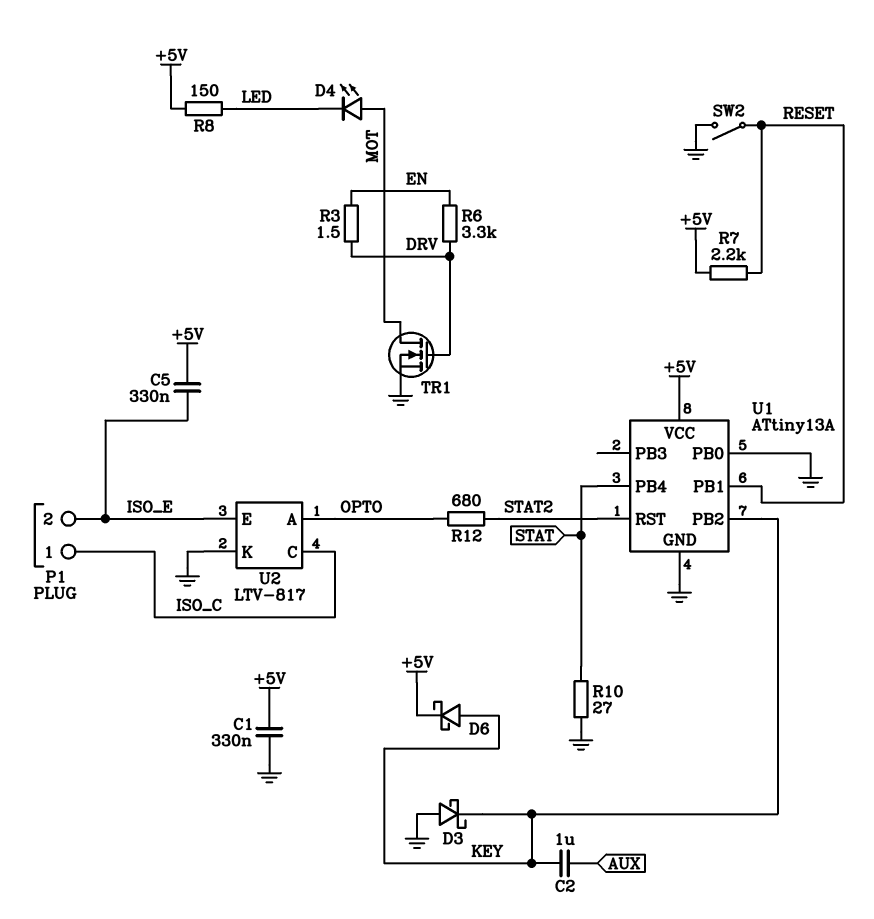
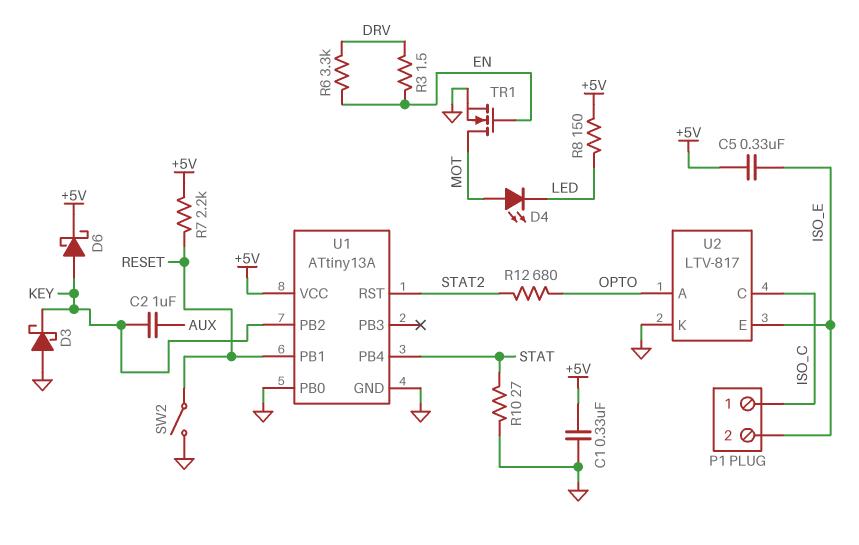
TR1: NMOS (G DRV, D MOT, S GND) -> NMOS (G EN, D MOT, S GND)

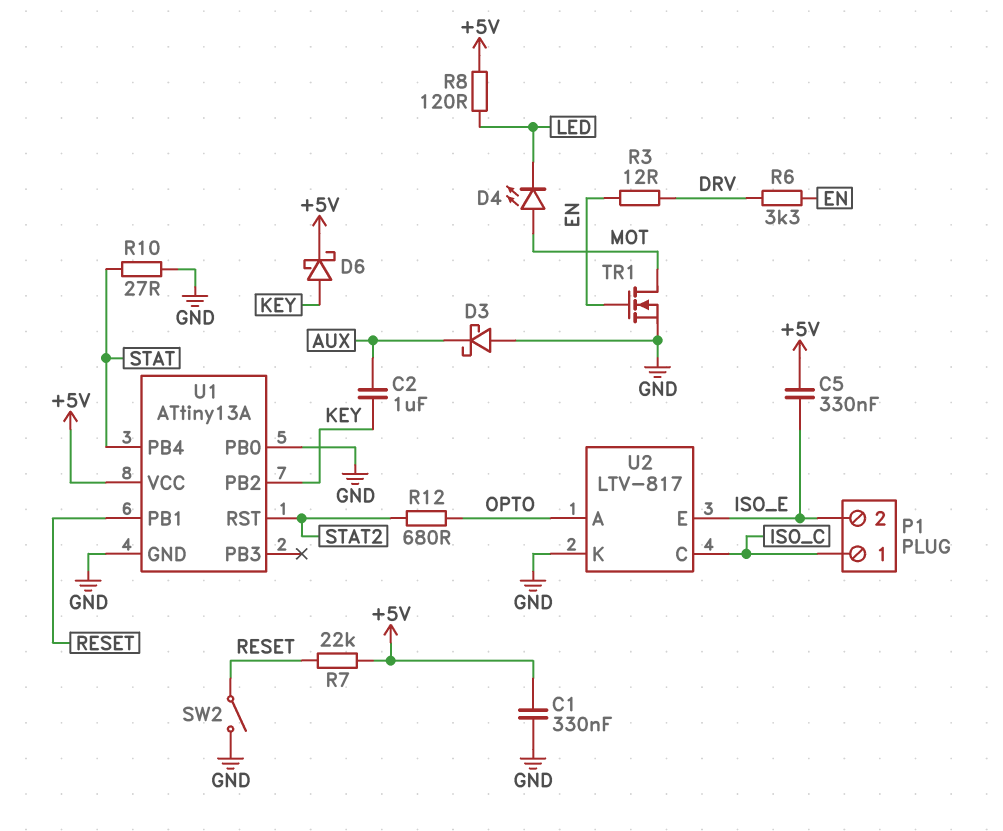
D3: schottky (A GND, K KEY) -> schottky (A GND, K AUX)
R3: 1.5 (DRV, EN) -> 12 (DRV, EN)
R7: 2.2k (+5V, RESET) -> 22k (+5V, RESET)
R8: 150 (+5V, LED) -> 120 (+5V, LED)

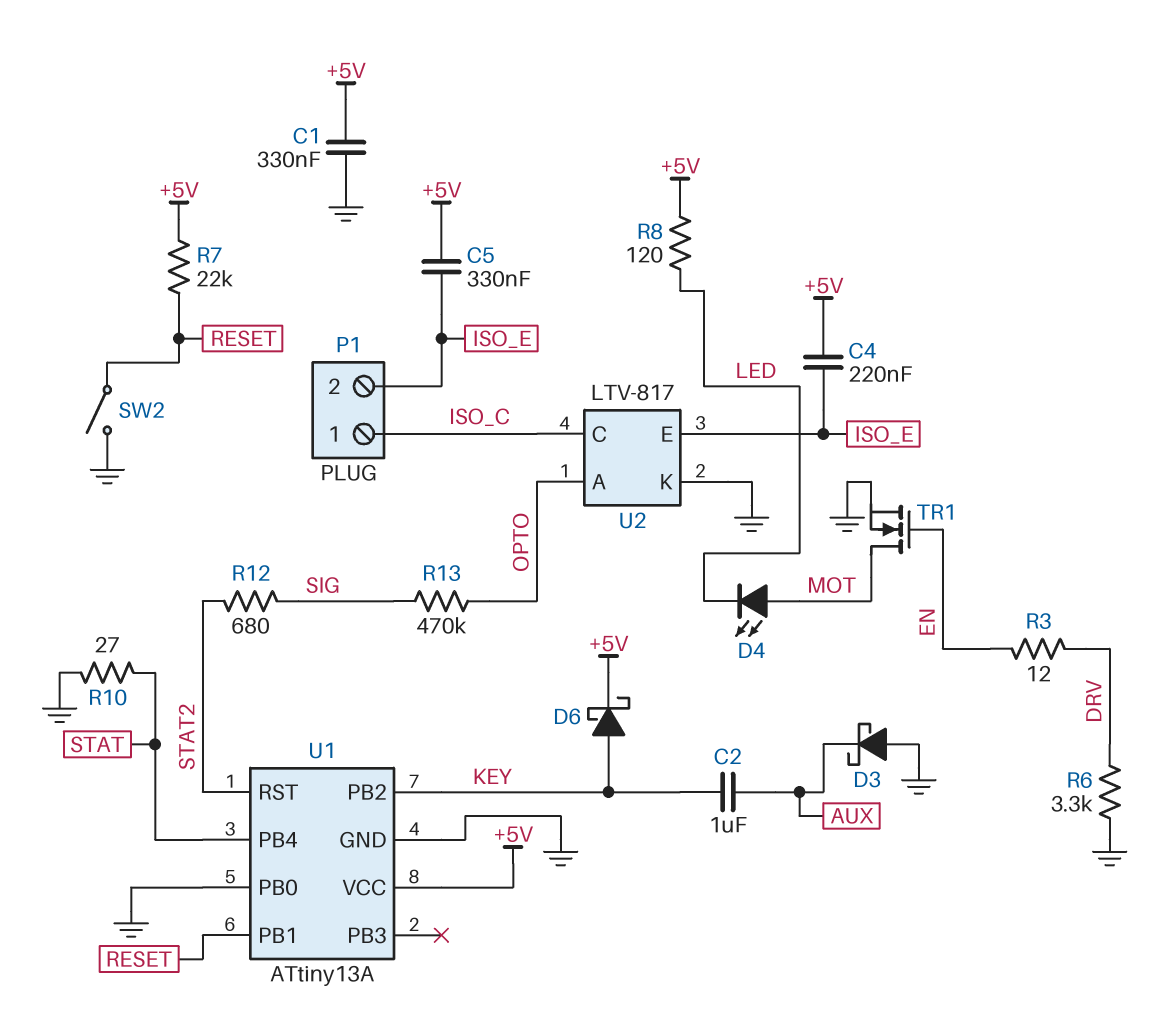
C4: none -> 220nF (+5V, ISO_E)
R6: 3.3k (DRV, EN) -> 3.3k (DRV, GND)
R12: 680 (OPTO, STAT2) -> 680 (SIG, STAT2)
R13: none -> 470k (OPTO, SIG)

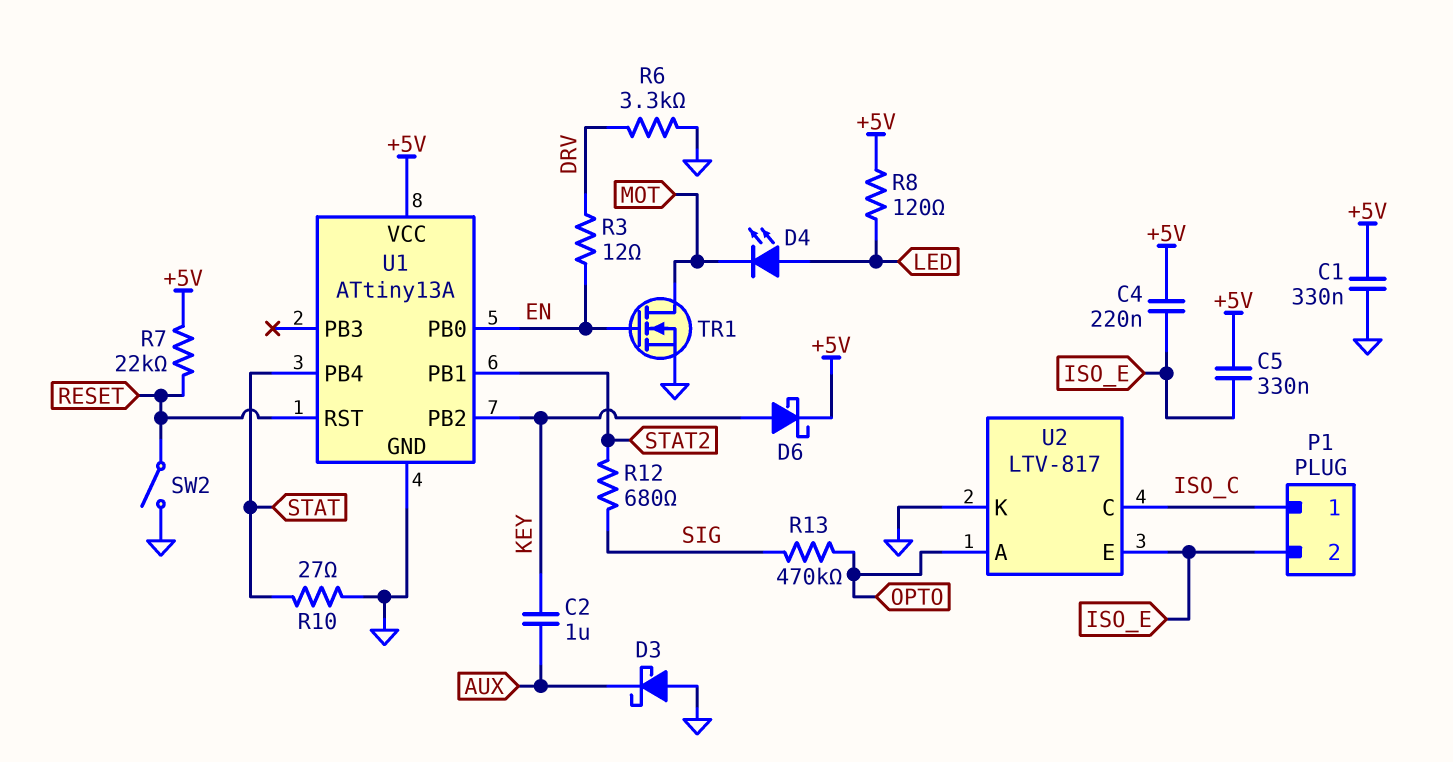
D4: LED (A MOT, K LED) -> LED (A LED, K MOT)
U1 pin PB0: GND -> EN
U1 pin PB1: RESET -> STAT2
U1 pin RST: STAT2 -> RESET

